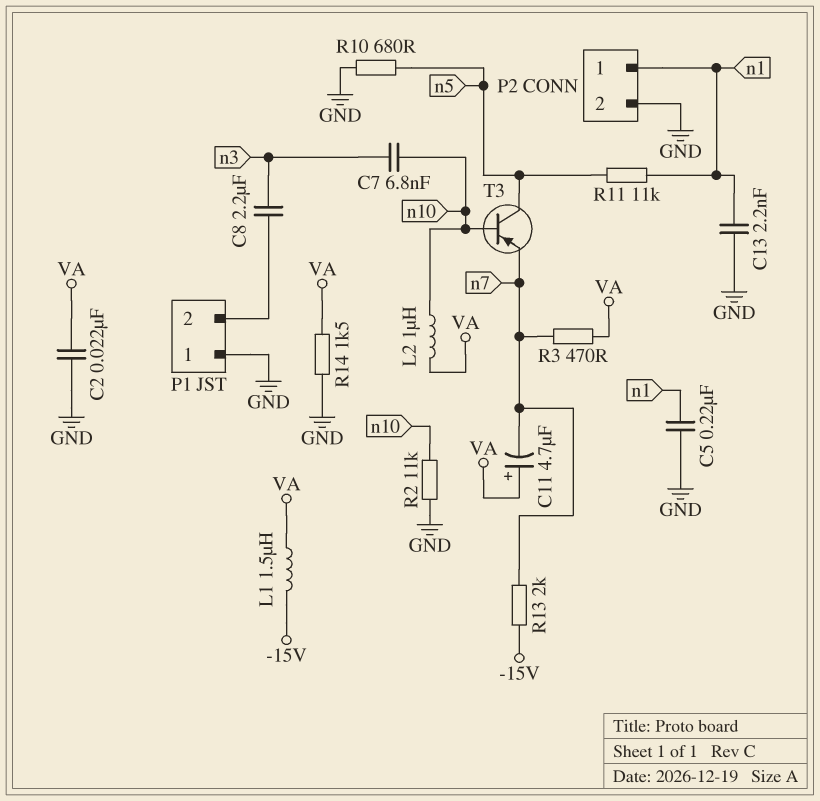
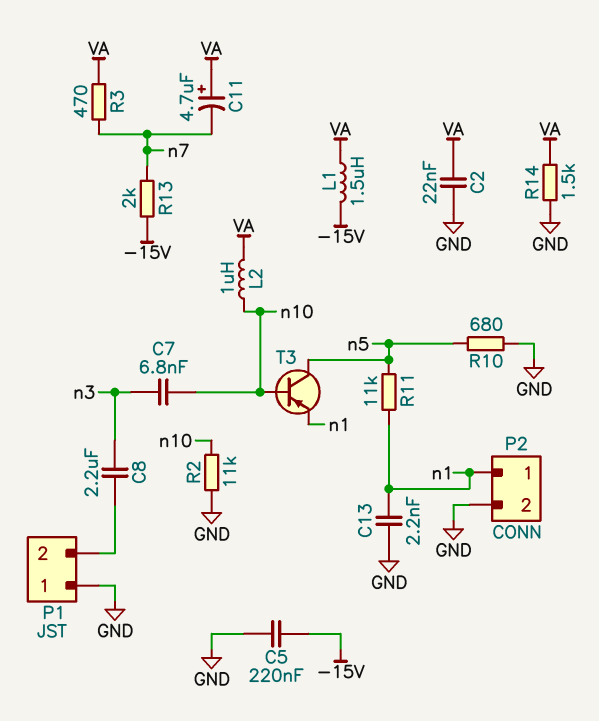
C5: 220nF (GND, n1) -> 220nF (-15V, GND)
T3: PNP (B n10, C n5, E n7) -> PNP (B n10, C n5, E n1)

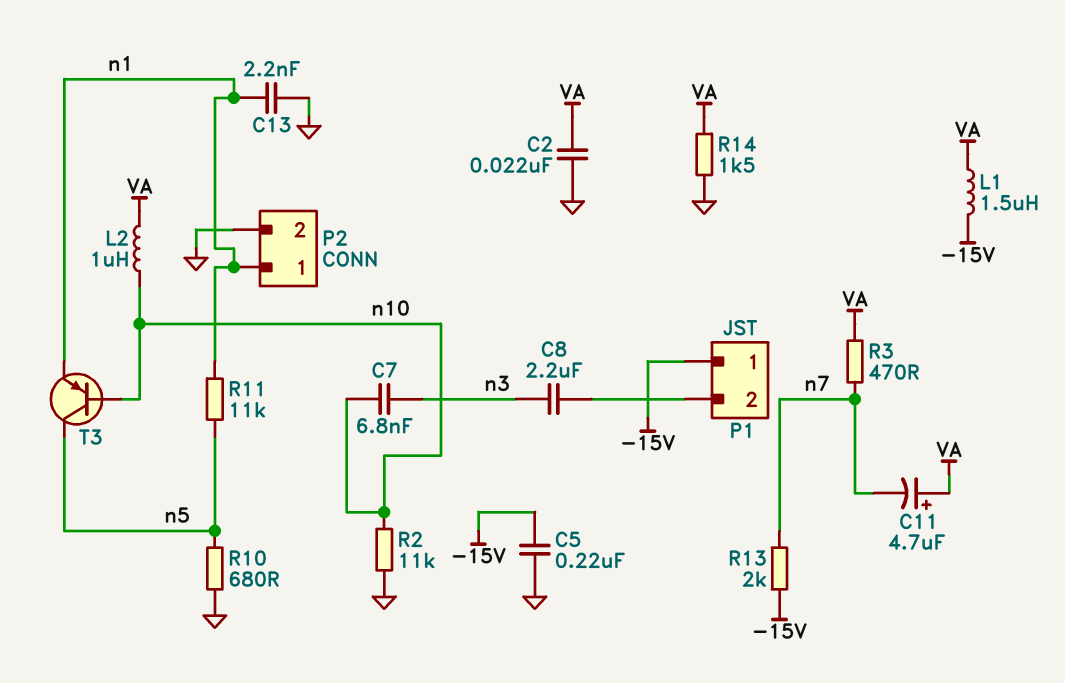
P1 pin 1: GND -> -15V

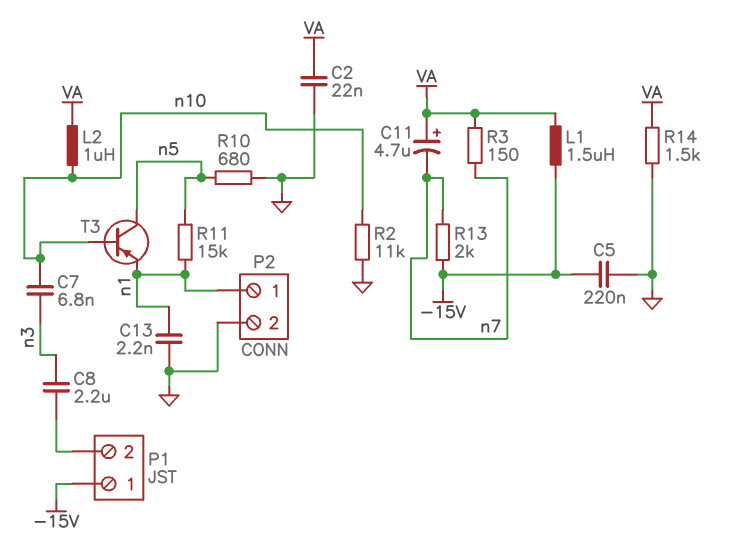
R3: 470 (VA, n7) -> 150 (VA, n7)
R11: 11k (n1, n5) -> 15k (n1, n5)

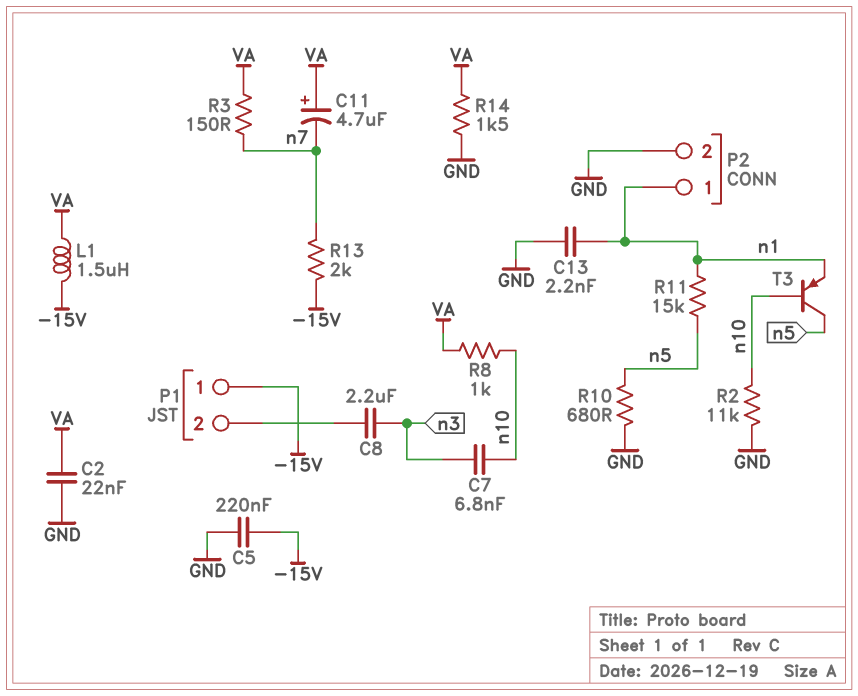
L2: 1uH (VA, n10) -> none
R8: none -> 1k (VA, n10)

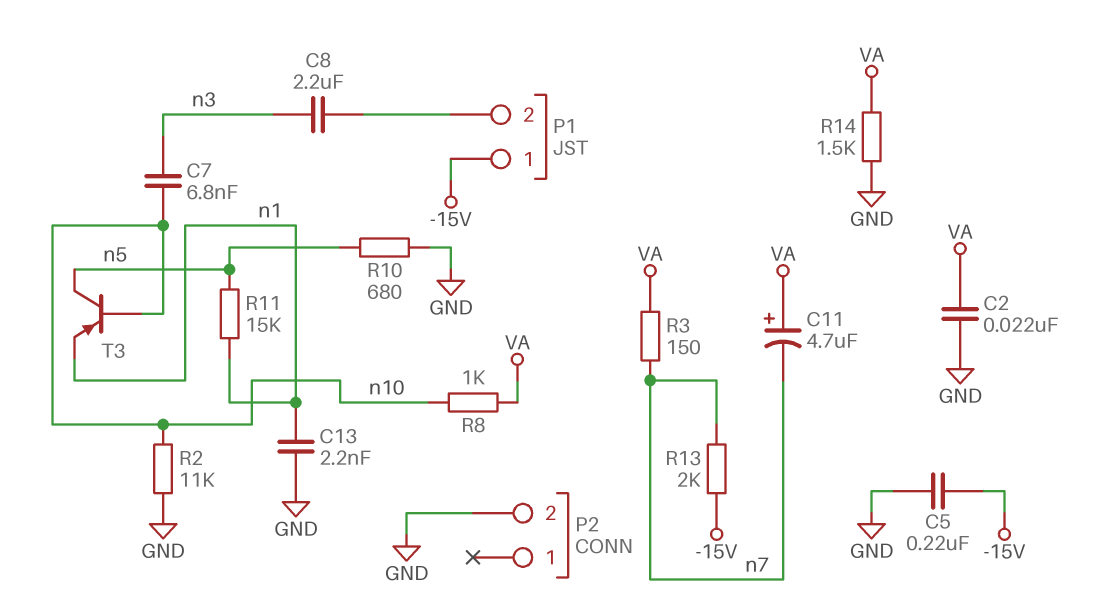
L1: 1.5uH (-15V, VA) -> none
P2 pin 1: n1 -> none

